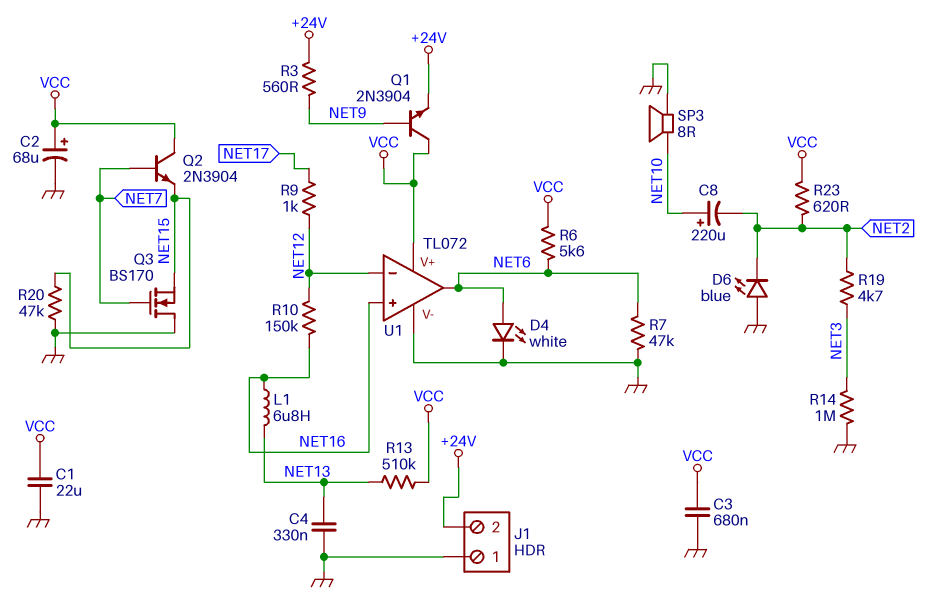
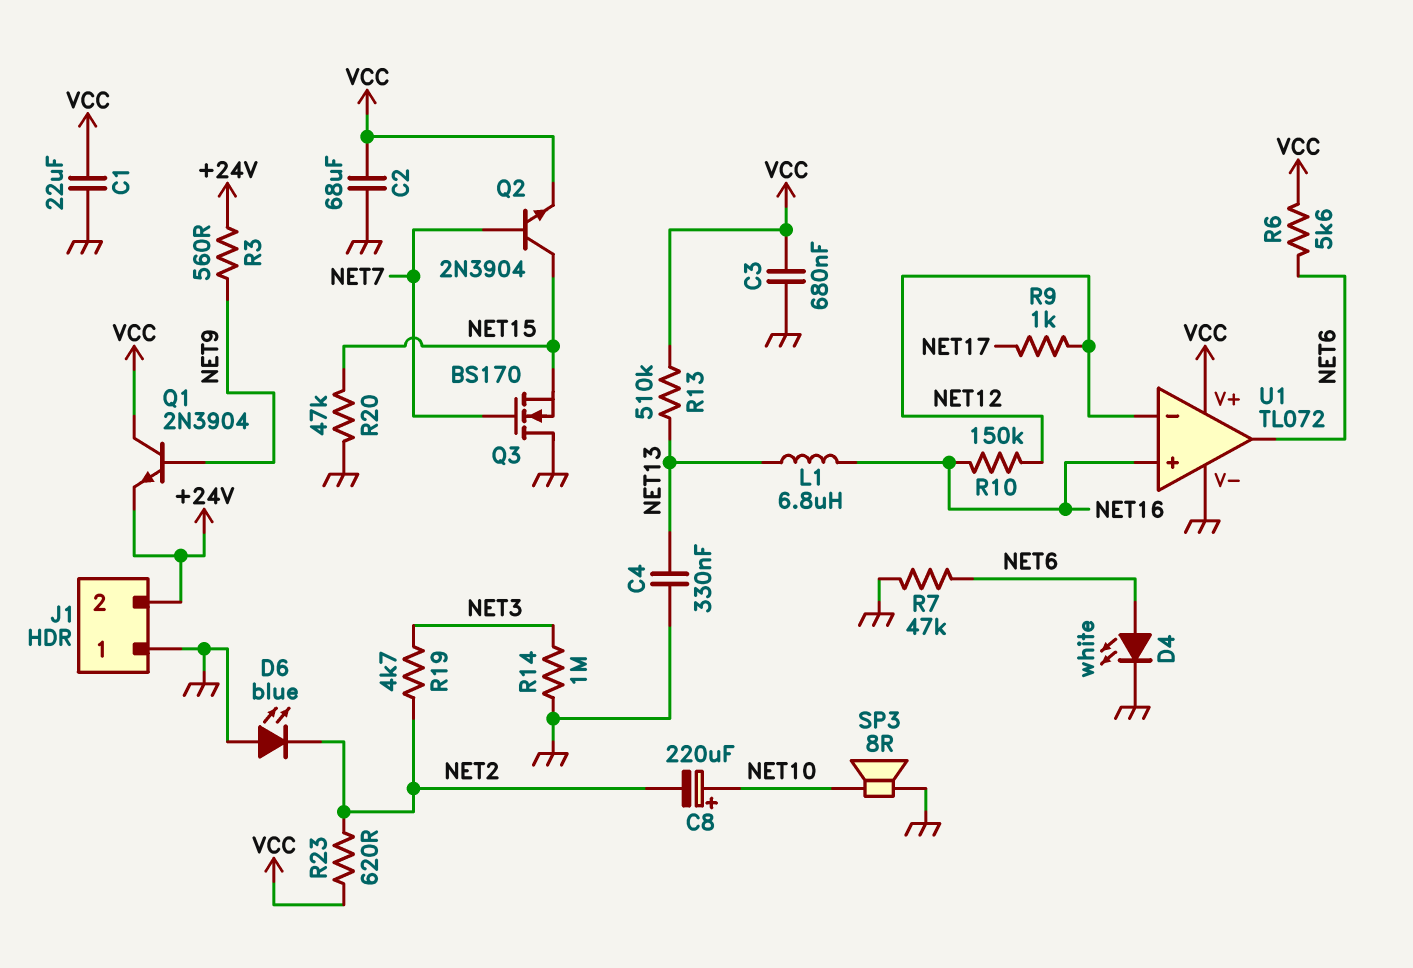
C2: 68uF (plus VCC, minus GND) -> 68uF (GND, VCC)
Q2: NPN 2N3904 (B NET7, C VCC, E NET15) -> NPN 2N3904 (B NET7, C NET15, E VCC)

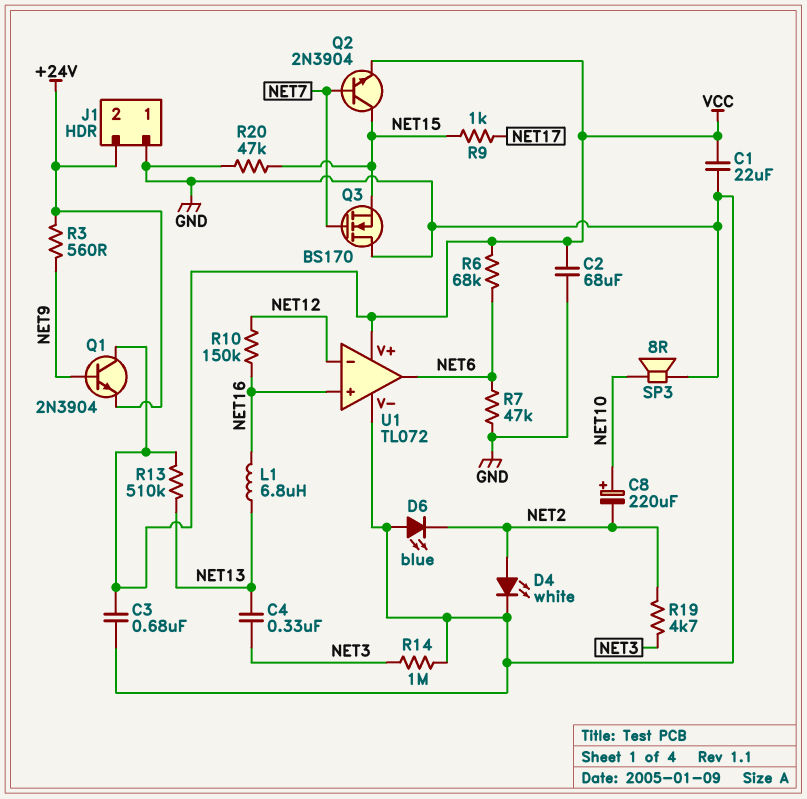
C4: 330nF (GND, NET13) -> 330nF (NET3, NET13)
D4: LED white (A NET6, K GND) -> LED white (A NET2, K GND)
R6: 5.6k (NET6, VCC) -> 68k (NET6, VCC)
R9: 1k (NET12, NET17) -> 1k (NET15, NET17)
R23: 620 (NET2, VCC) -> none

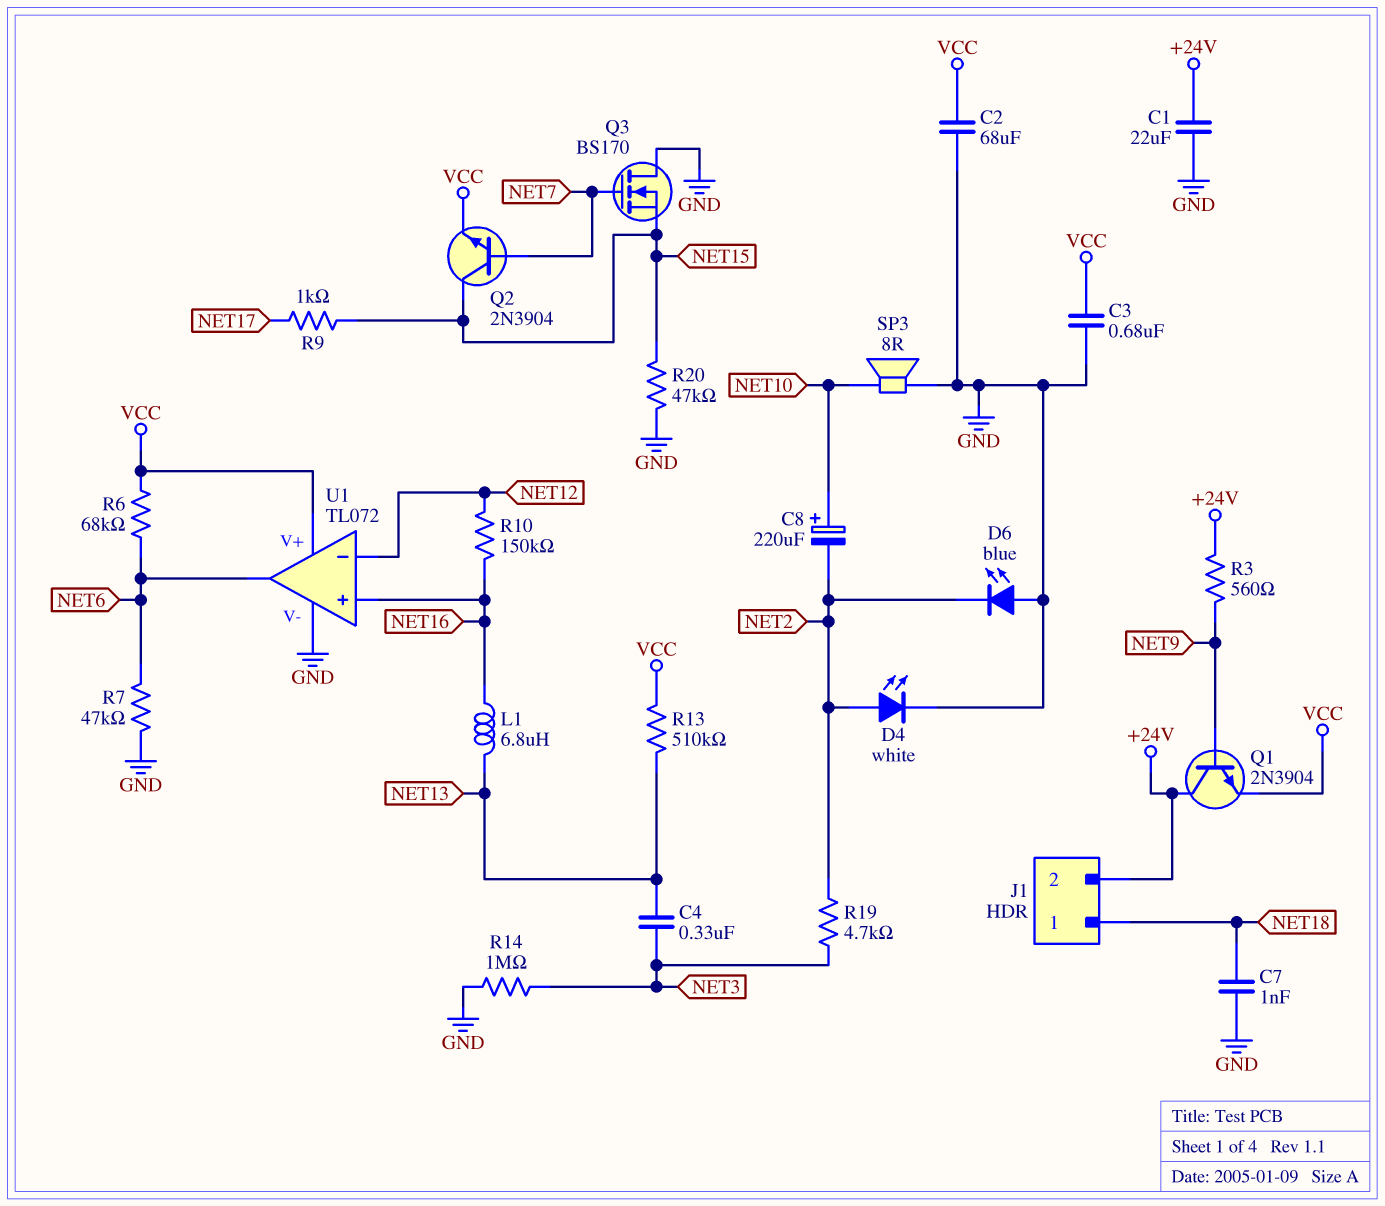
C1: 22uF (GND, VCC) -> 22uF (+24V, GND)
C7: none -> 1nF (GND, NET18)
J1 pin 1: GND -> NET18
Q1: NPN 2N3904 (B NET9, C VCC, E +24V) -> NPN 2N3904 (B NET9, C +24V, E VCC)

